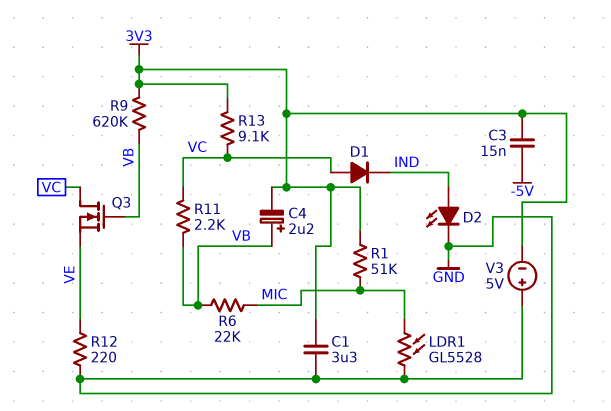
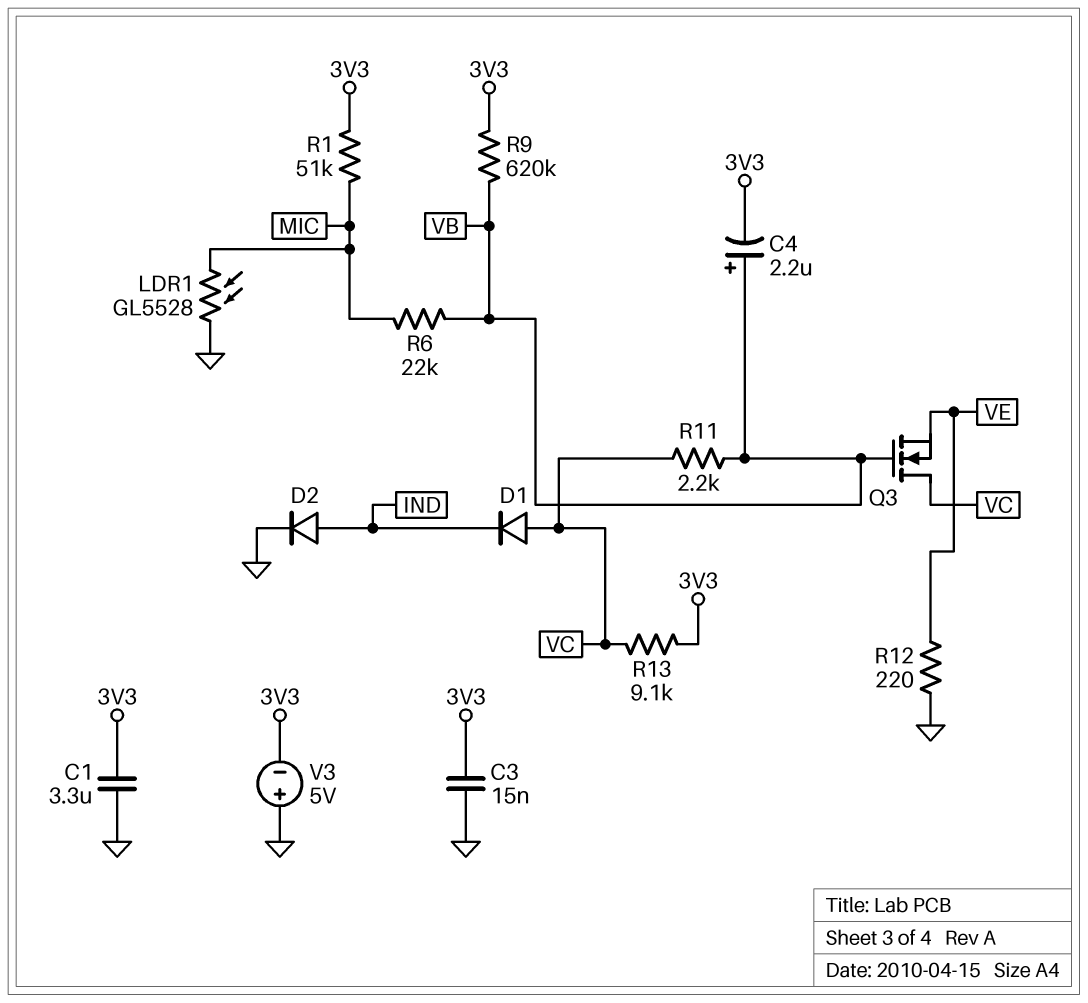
C3: 15nF (-5V, 3V3) -> 15nF (3V3, GND)
D2: LED (A IND, K GND) -> diode (A IND, K GND)

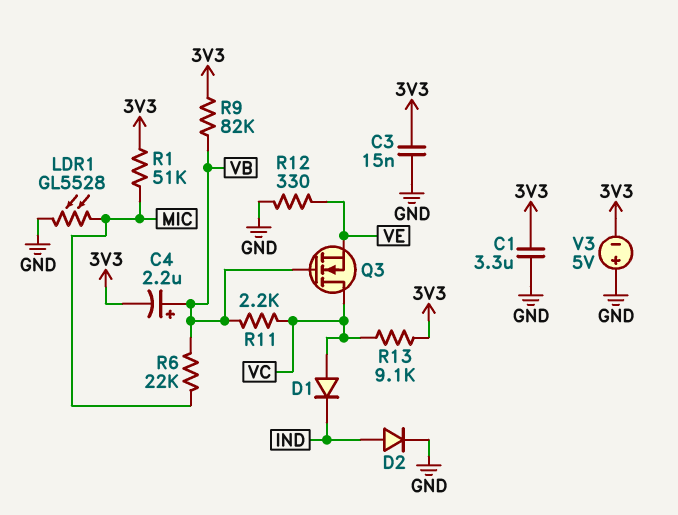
R9: 620k (3V3, VB) -> 82k (3V3, VB)
R12: 220 (GND, VE) -> 330 (GND, VE)

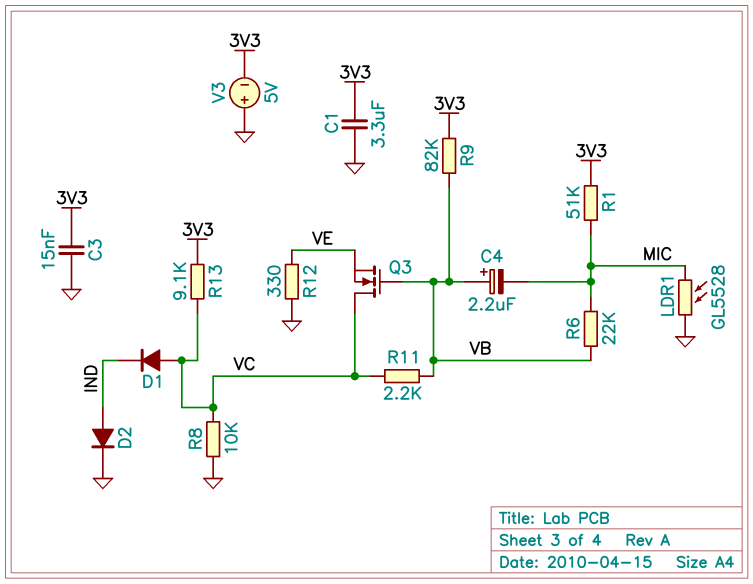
C4: 2.2uF (plus VB, minus 3V3) -> 2.2uF (plus VB, minus MIC)
R8: none -> 10k (GND, VC)

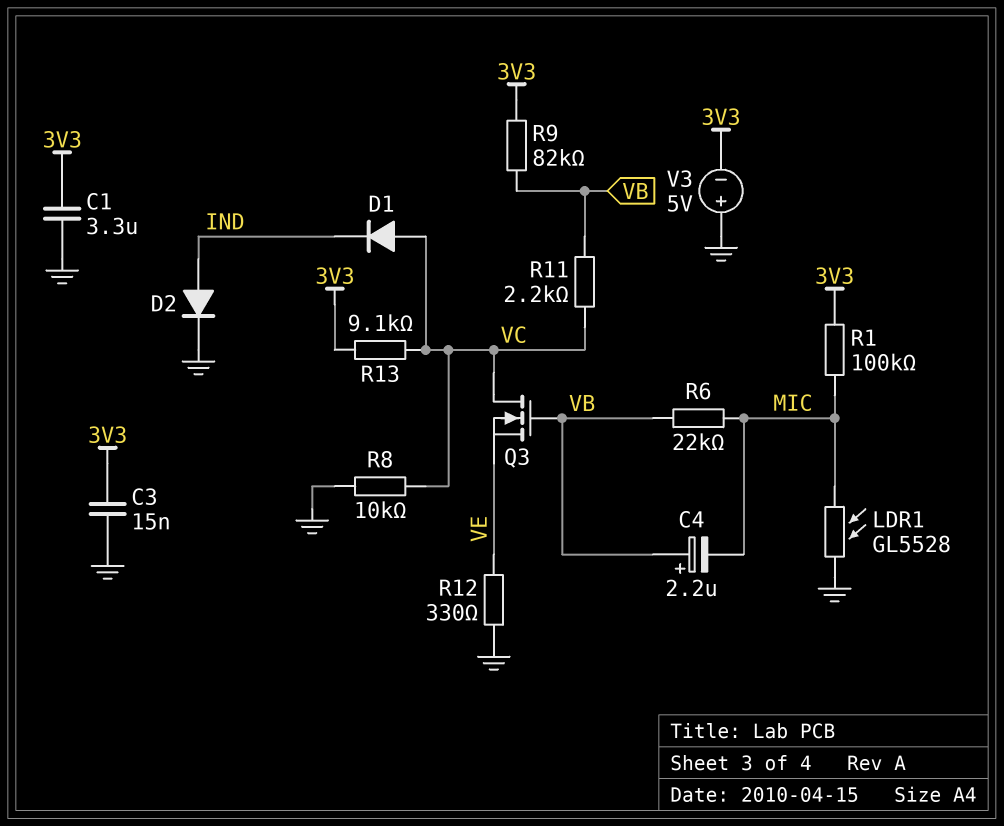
R1: 51k (3V3, MIC) -> 100k (3V3, MIC)

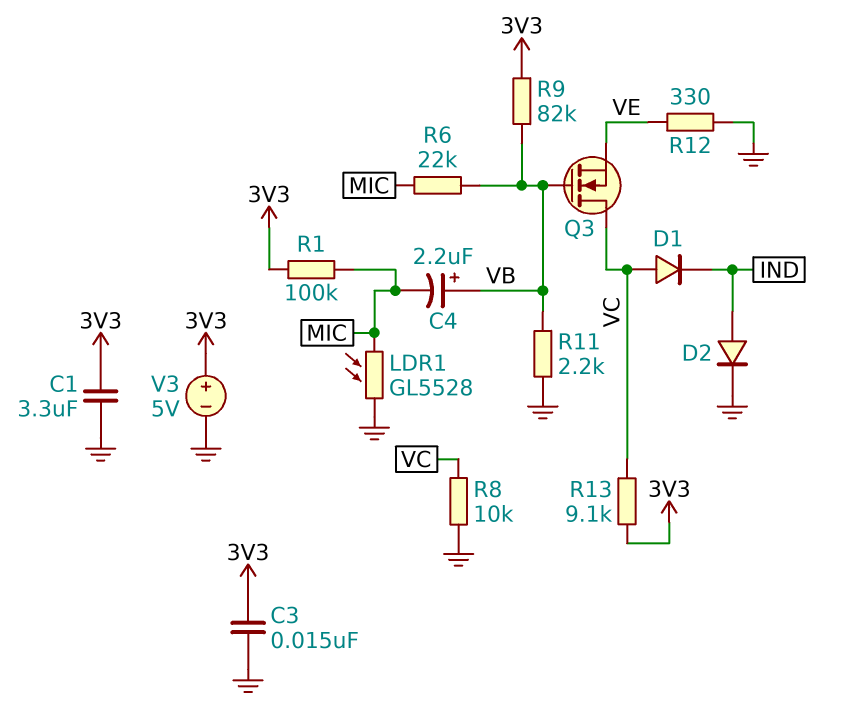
R11: 2.2k (VB, VC) -> 2.2k (GND, VB)
V3: 5V (plus GND, minus 3V3) -> 5V (plus 3V3, minus GND)

